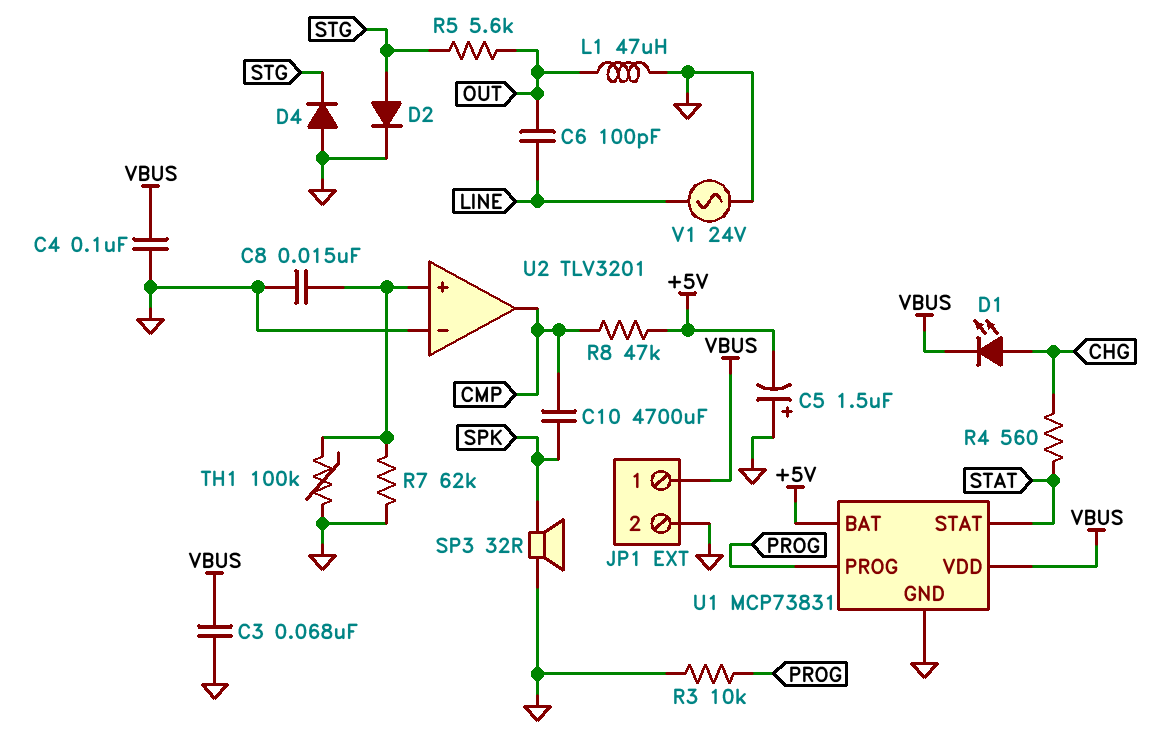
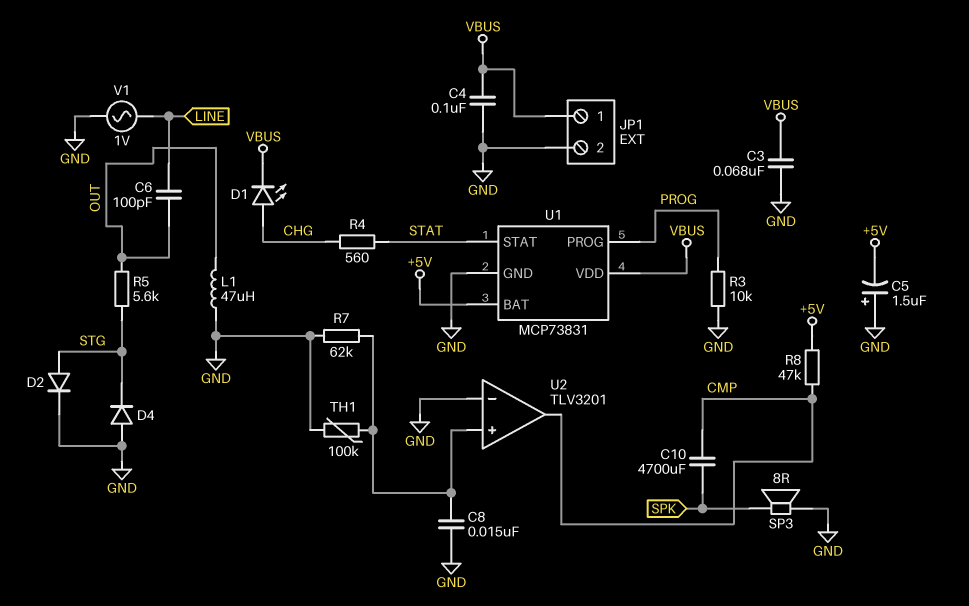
SP3: speaker 32R (GND, SPK) -> speaker 8R (GND, SPK)
V1: AC 24V (GND, LINE) -> AC 1V (GND, LINE)

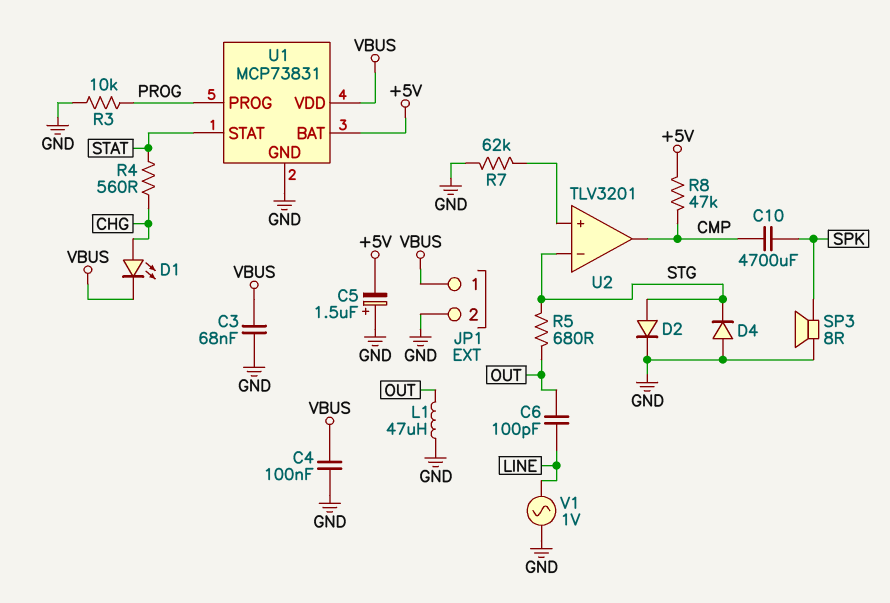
C8: 15nF (GND, U2/in+) -> none
R5: 5.6k (OUT, STG) -> 680 (OUT, STG)
TH1: 100k (GND, U2/in+) -> none
U2 pin in-: GND -> STG

